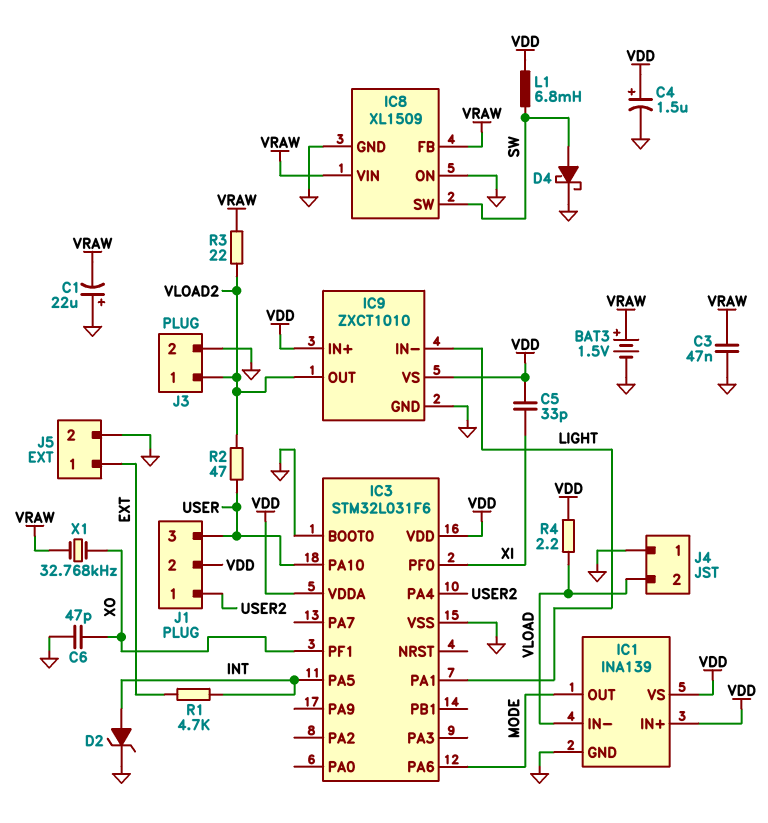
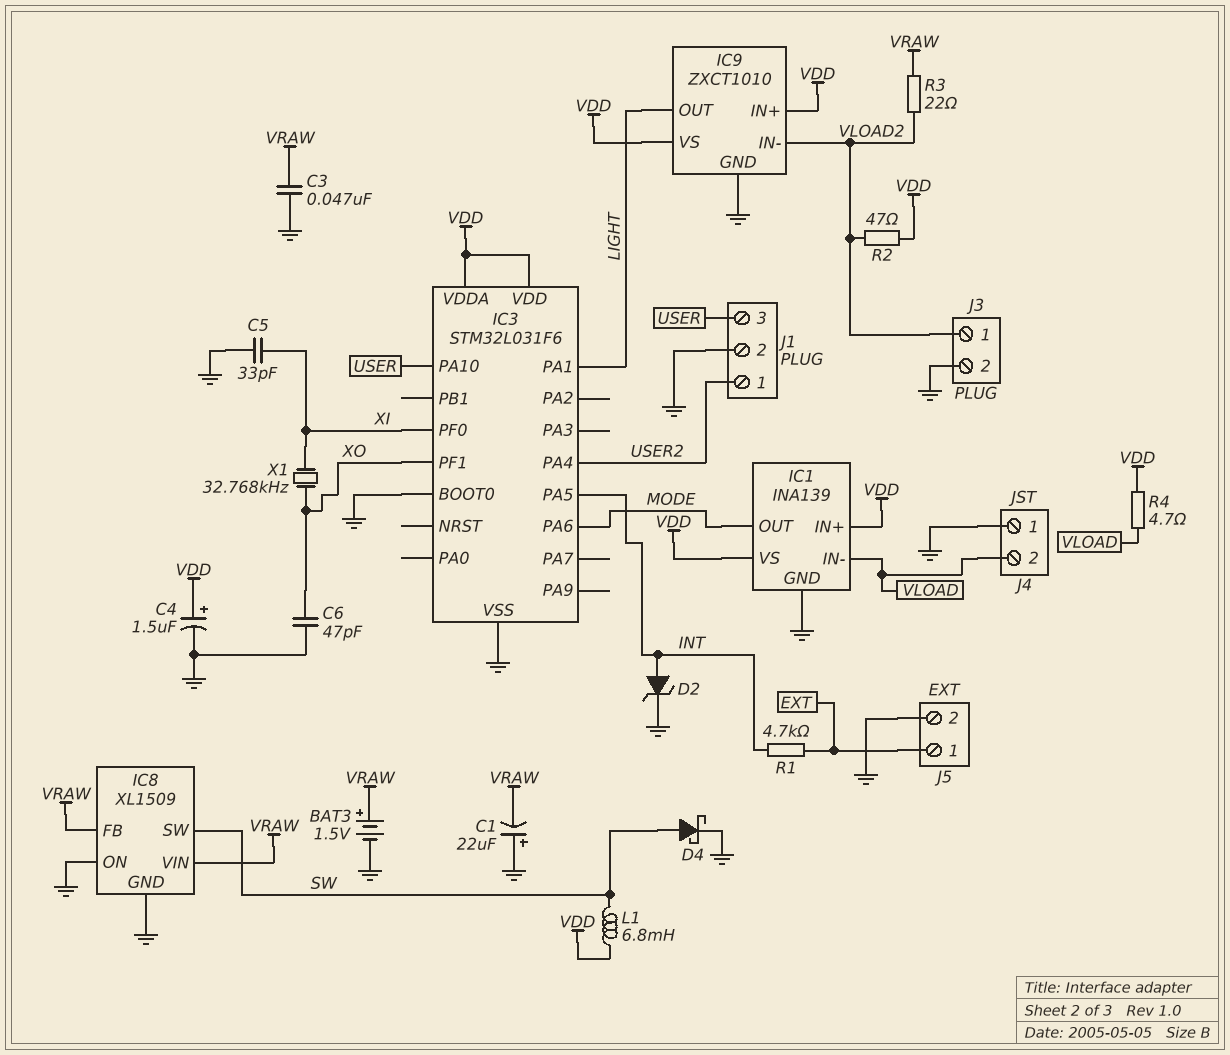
C5: 33pF (VDD, XI) -> 33pF (GND, XI)
IC9 pin IN-: LIGHT -> VLOAD2
IC9 pin OUT: VLOAD2 -> LIGHT
J1 pin 2: VDD -> GND
R2: 47 (USER, VLOAD2) -> 47 (VDD, VLOAD2)
R4: 2.2 (VDD, VLOAD) -> 4.7 (VDD, VLOAD)
X1: 32.768kHz (VRAW, XO) -> 32.768kHz (XI, XO)

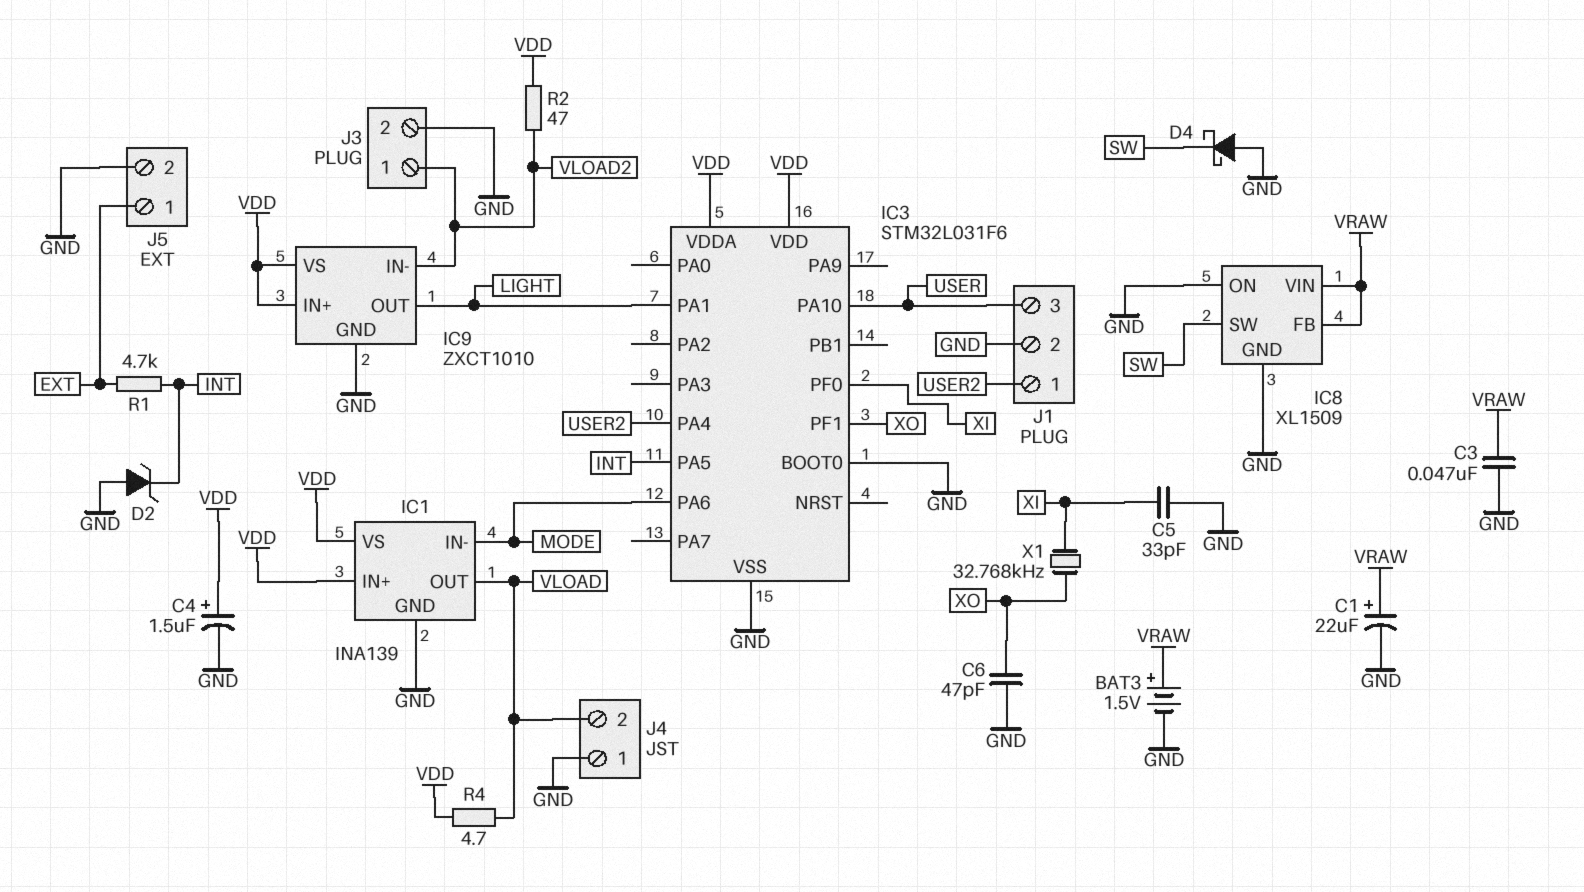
C1: 22uF (plus GND, minus VRAW) -> 22uF (plus VRAW, minus GND)
D2: zener (A INT, K GND) -> zener (A GND, K INT)
D4: schottky (A SW, K GND) -> schottky (A GND, K SW)
IC1 pin IN-: VLOAD -> MODE
IC1 pin OUT: MODE -> VLOAD
L1: 6.8mH (SW, VDD) -> none
R3: 22 (VLOAD2, VRAW) -> none

